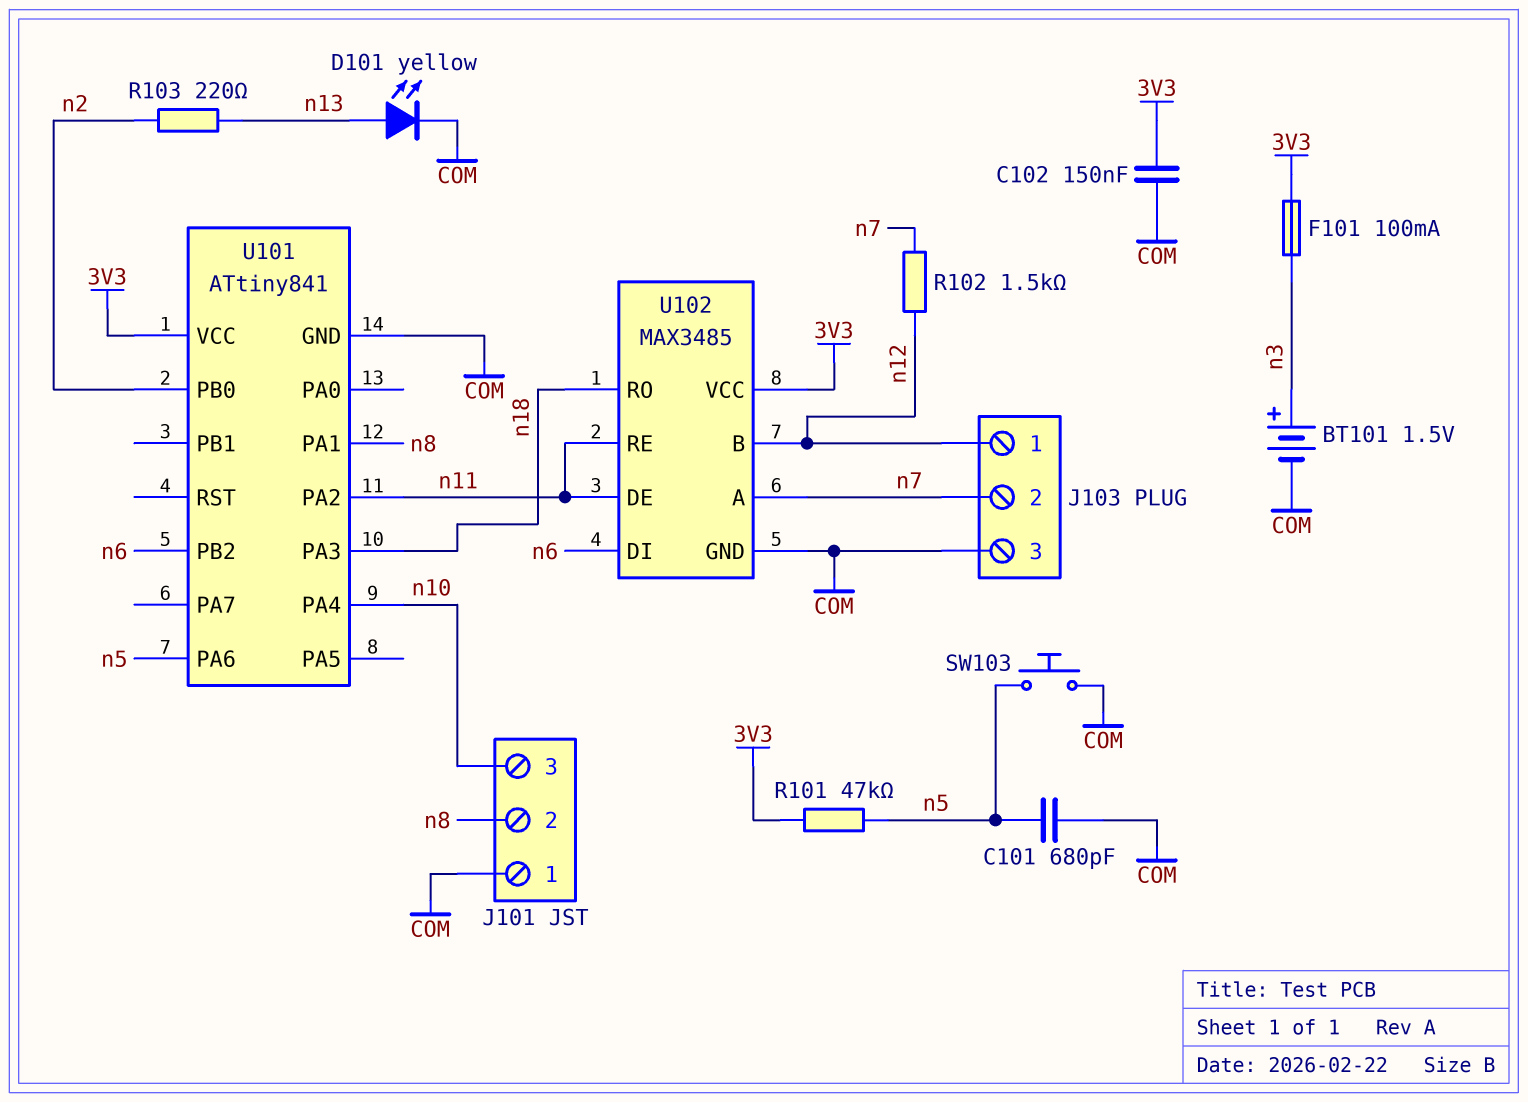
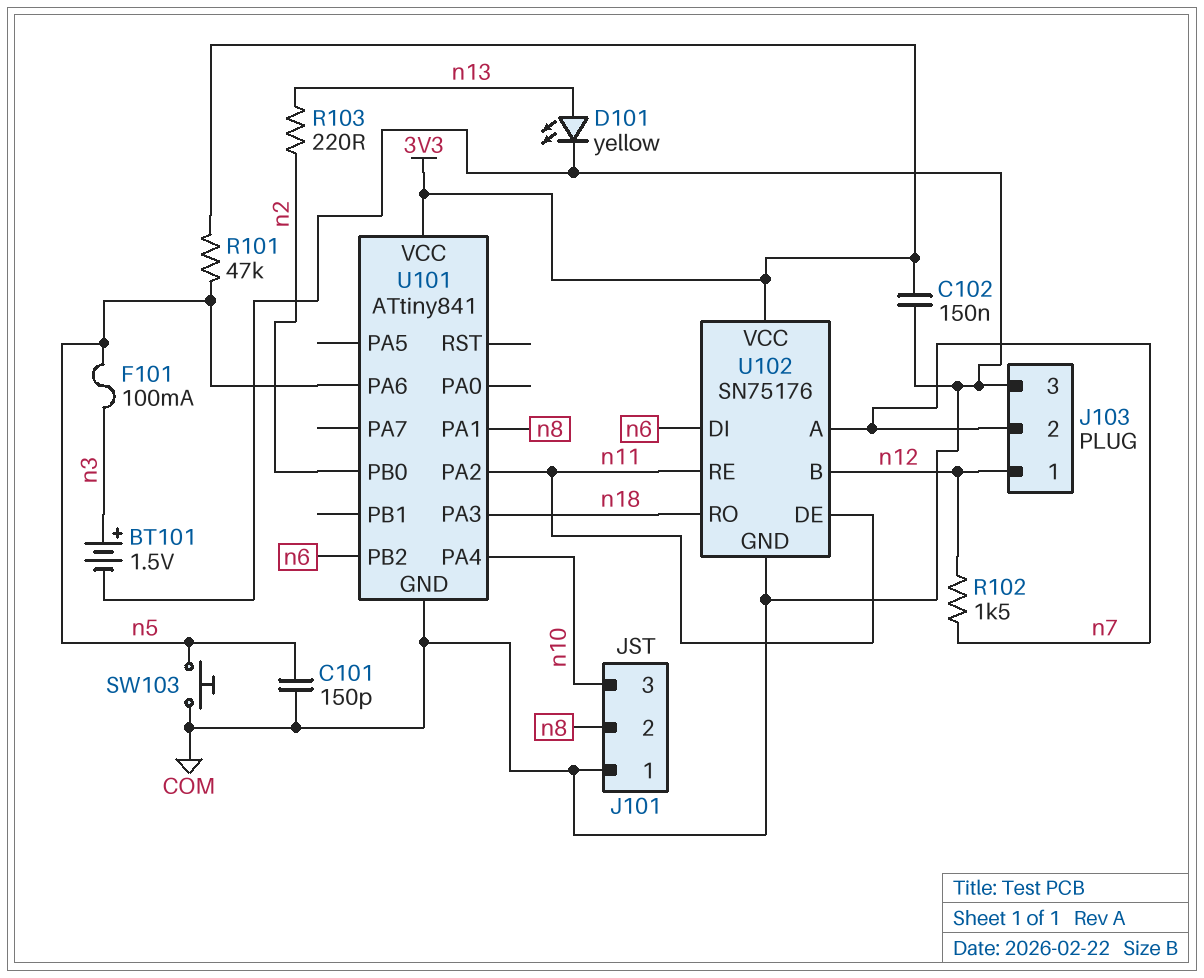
C101: 680pF (COM, n5) -> 150pF (COM, n5)
F101: 100mA (3V3, n3) -> 100mA (n3, n5)
U102: MAX3485 -> SN75176

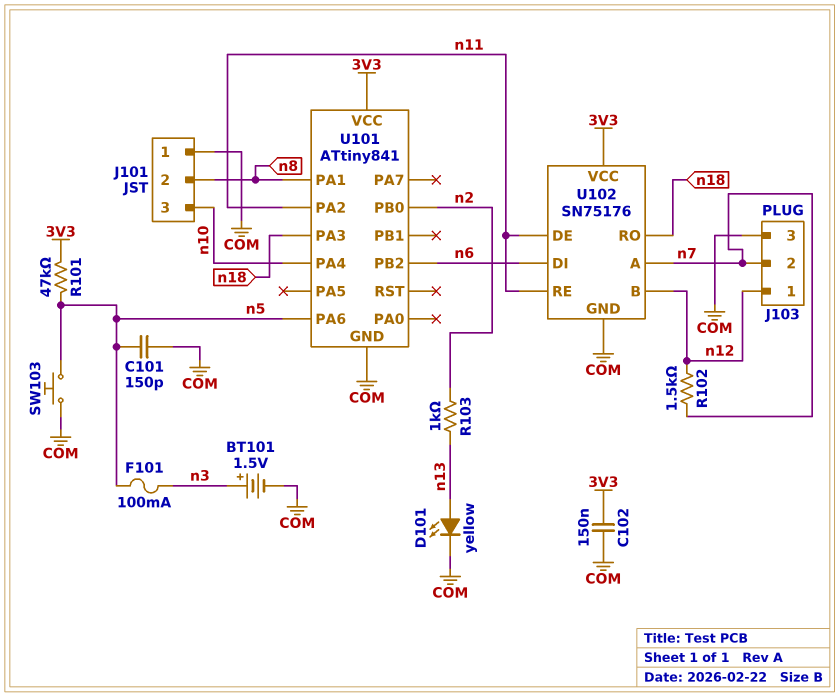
R103: 220 (n2, n13) -> 1k (n2, n13)

